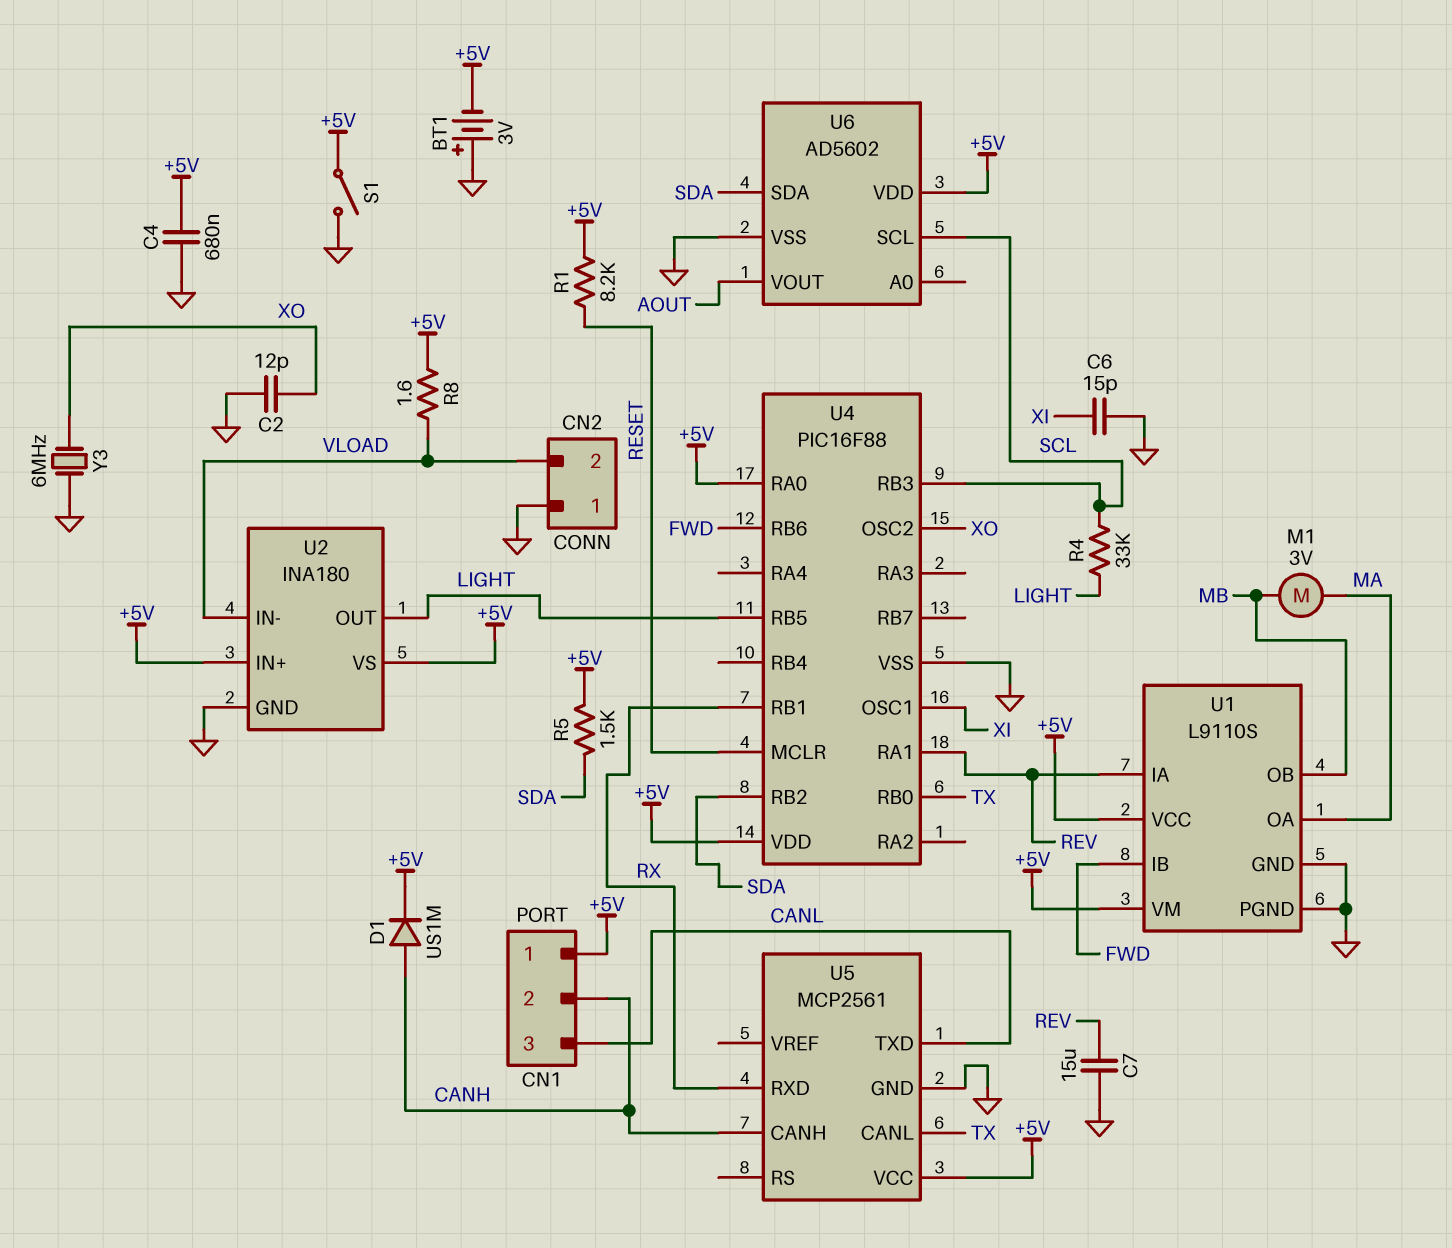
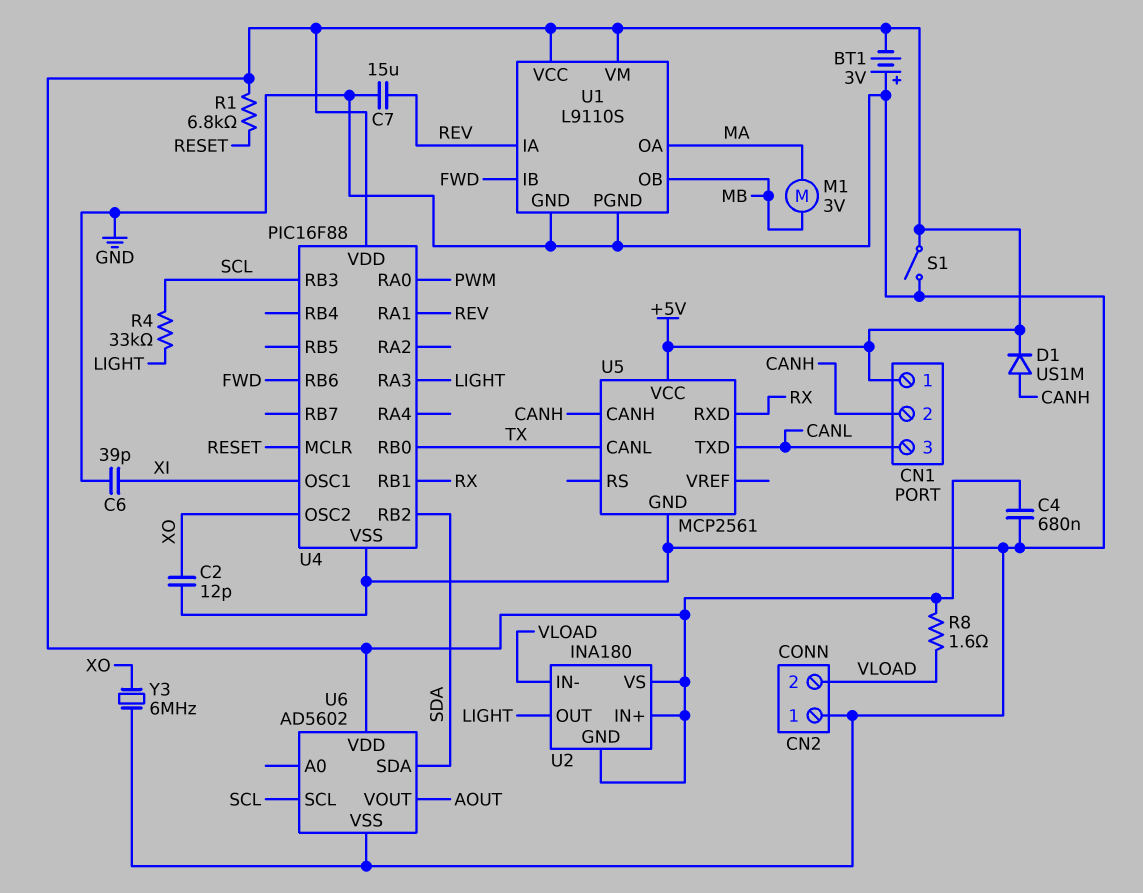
C6: 15pF (GND, XI) -> 39pF (GND, XI)
R1: 8.2k (+5V, RESET) -> 6.8k (+5V, RESET)
R5: 1.5k (+5V, SDA) -> none
U2 pin GND: GND -> +5V
U4 pin RA0: +5V -> PWM
U4 pin RA3: none -> LIGHT
U4 pin RB5: LIGHT -> none

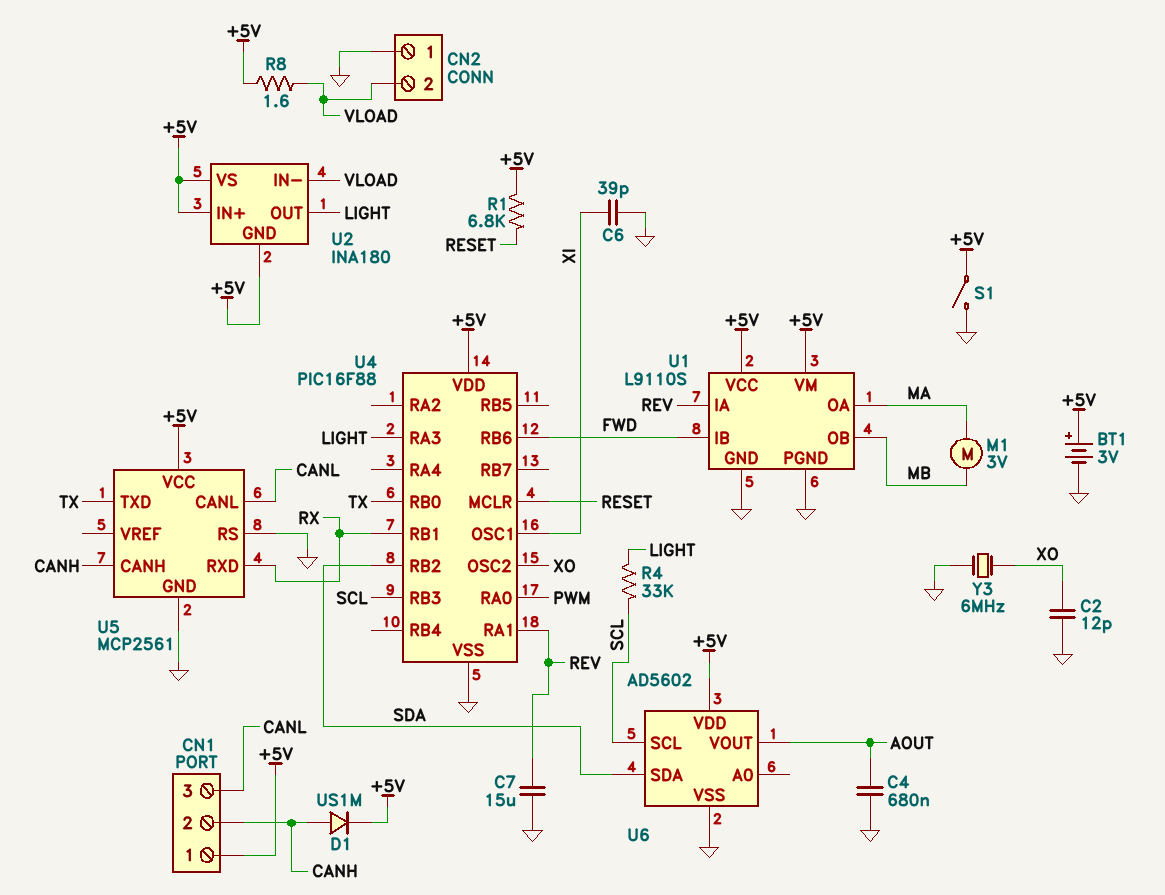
BT1: 3V (plus GND, minus +5V) -> 3V (plus +5V, minus GND)
C4: 680nF (+5V, GND) -> 680nF (AOUT, GND)
U5 pin CANL: TX -> CANL
U5 pin RS: none -> GND
U5 pin TXD: CANL -> TX

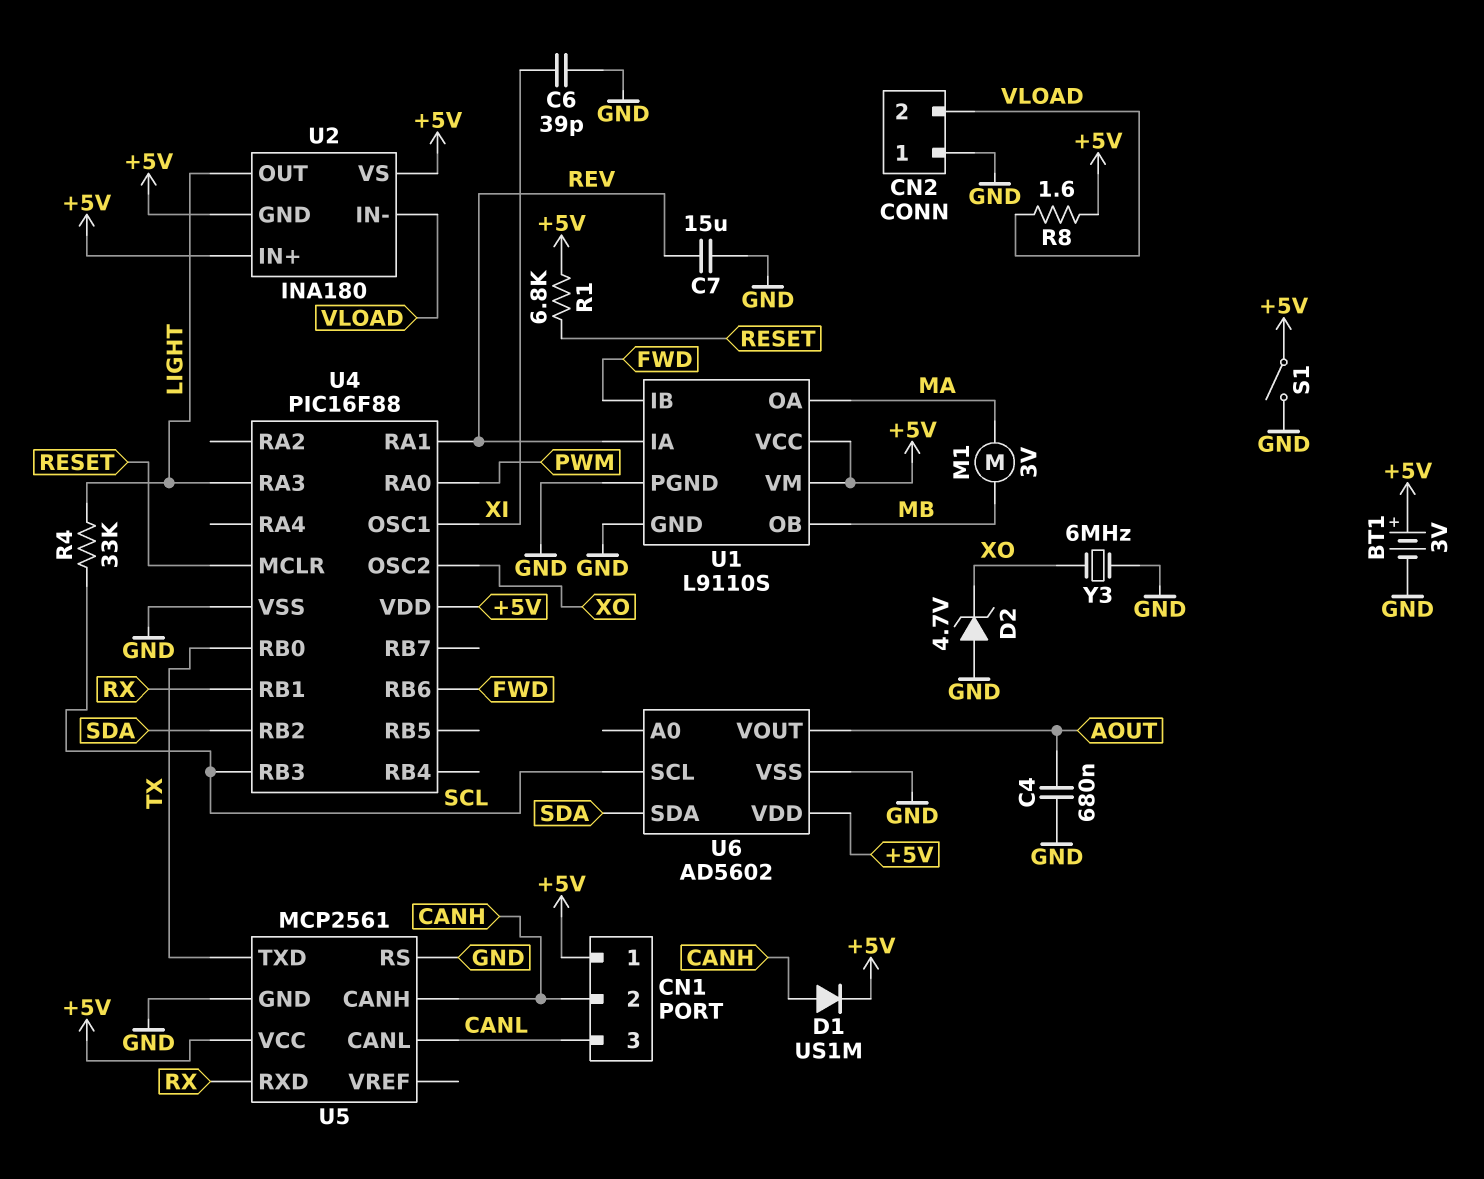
C2: 12pF (GND, XO) -> none
D2: none -> zener 4.7V (A GND, K XO)

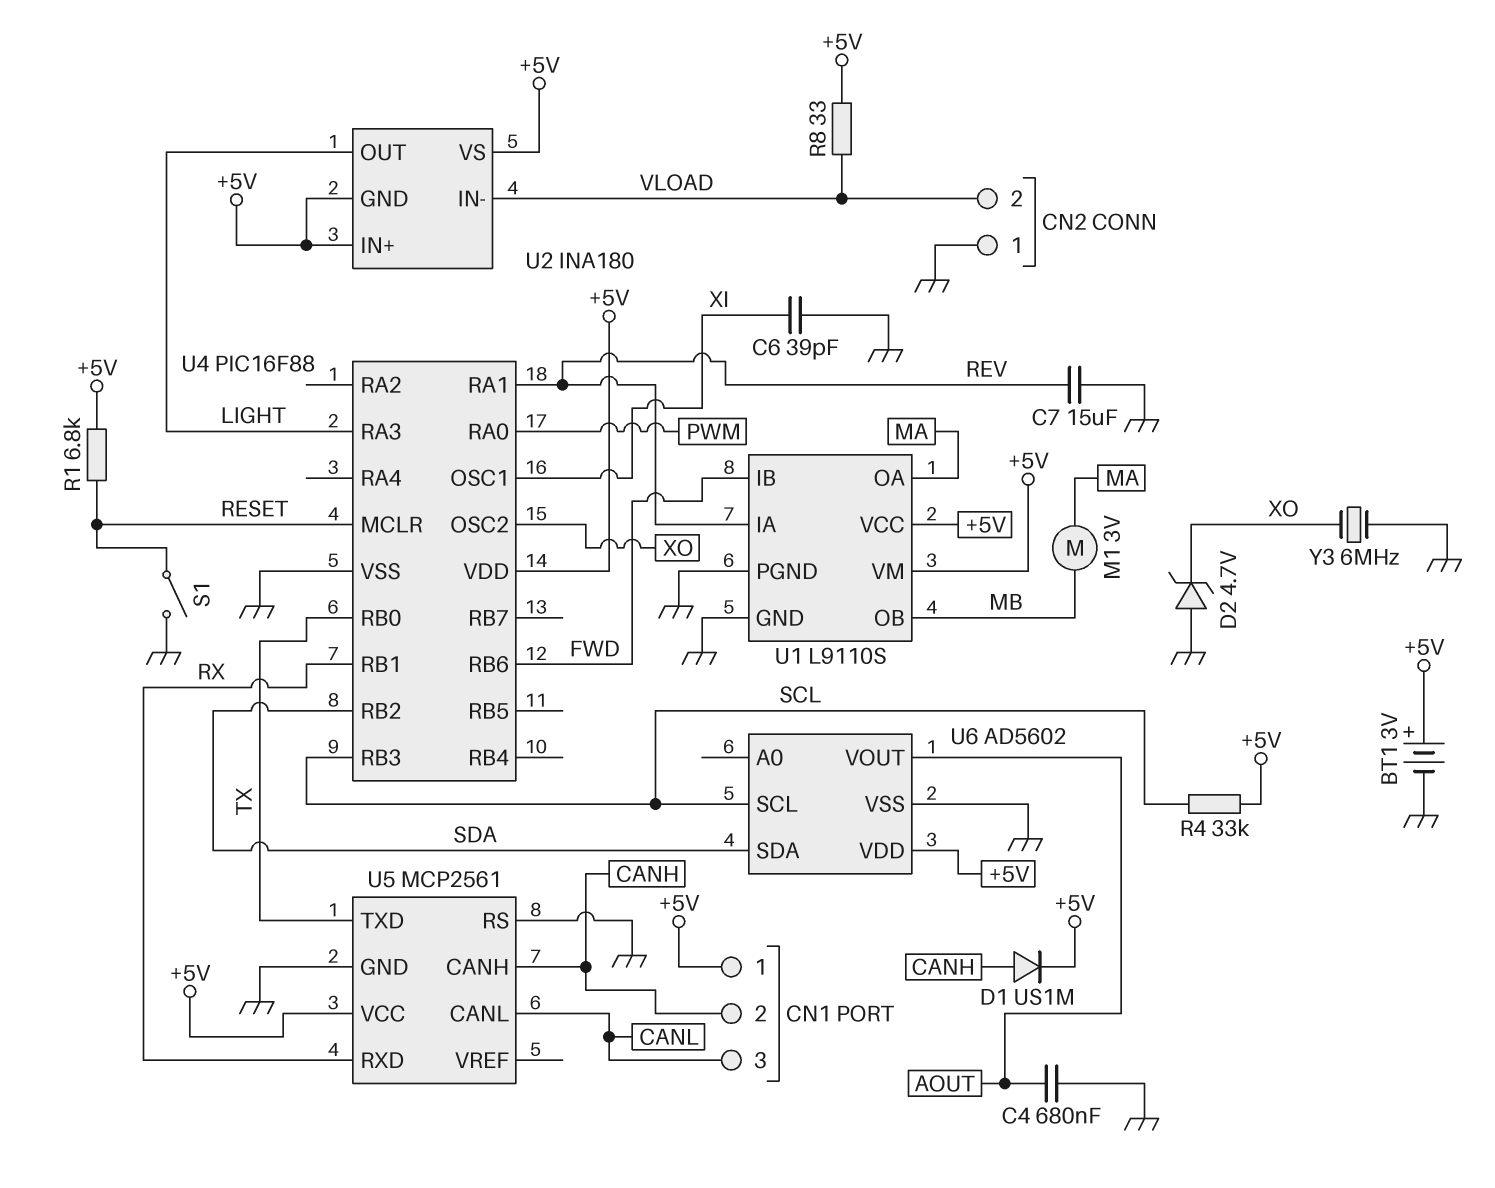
R4: 33k (LIGHT, SCL) -> 33k (+5V, SCL)
R8: 1.6 (+5V, VLOAD) -> 33 (+5V, VLOAD)
S1: switch (+5V, GND) -> switch (GND, RESET)

